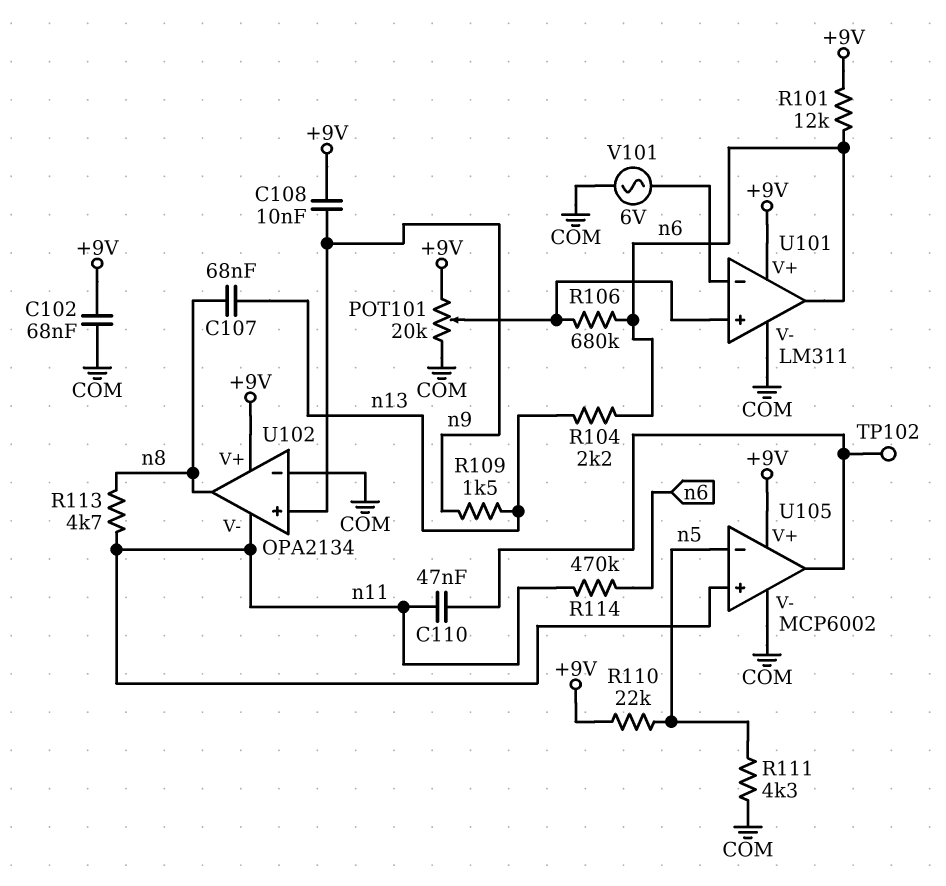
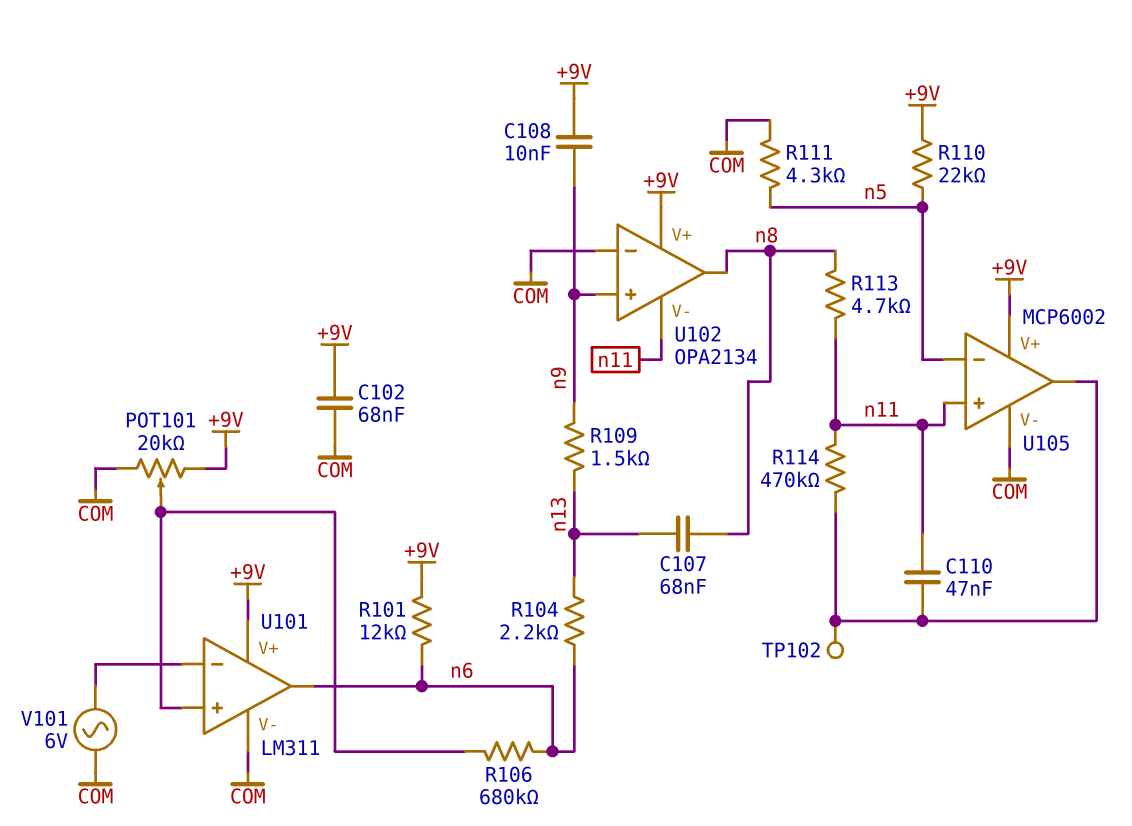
R114: 470k (n6, n11) -> 470k (U105/out, n11)

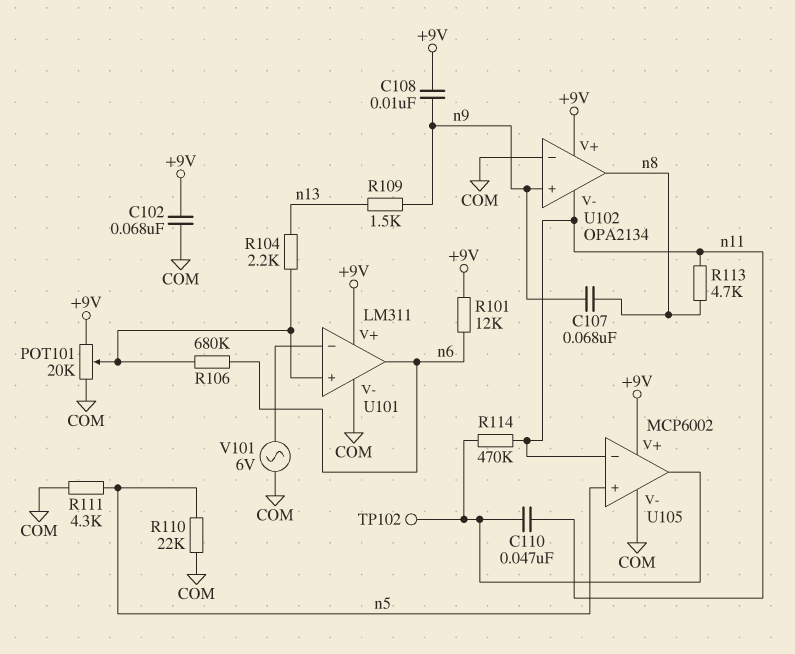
C107: 68nF (n8, n13) -> 68nF (n8, n9)
R104: 2.2k (n6, n13) -> 2.2k (U101/in+, n13)
R110: 22k (+9V, n5) -> 22k (COM, n5)
U105 pin in+: n11 -> n5
U105 pin in-: n5 -> n11

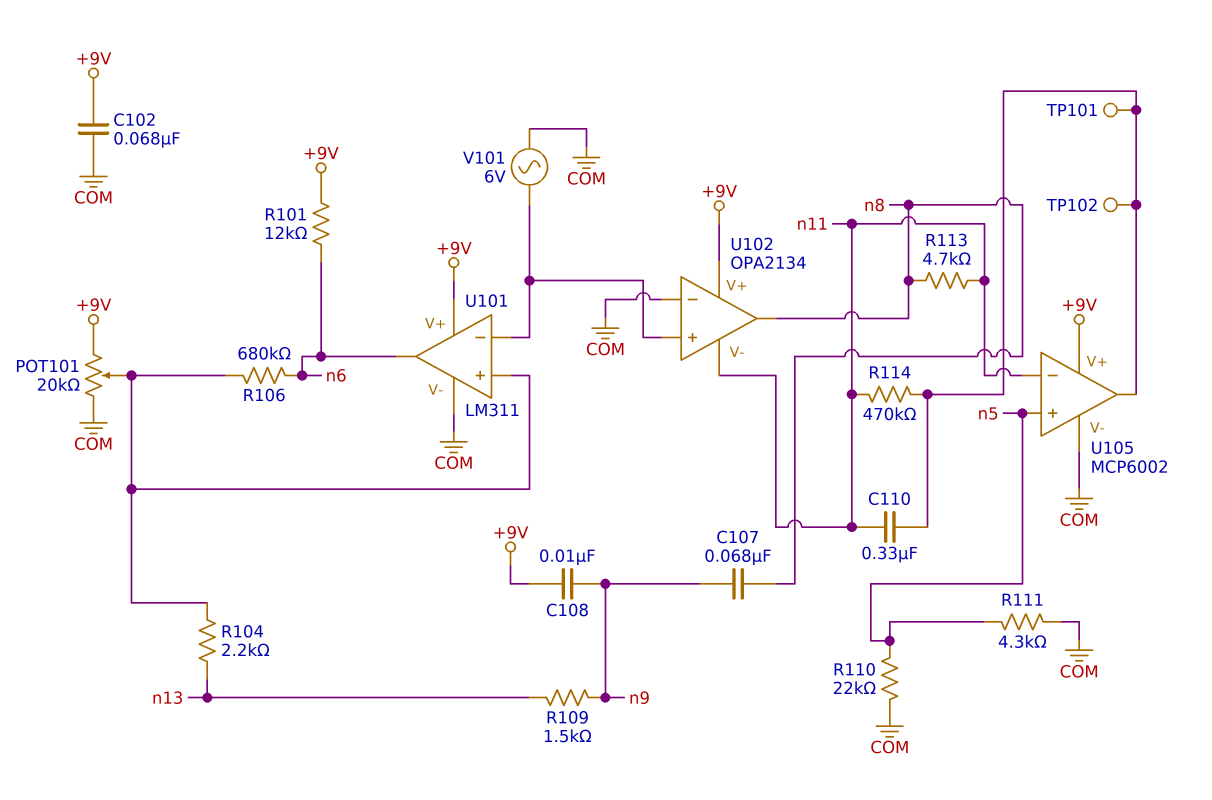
C110: 47nF (U105/out, n11) -> 330nF (U105/out, n11)
TP101: none -> test point (U105/out)
U102 pin in+: n9 -> U101/in-

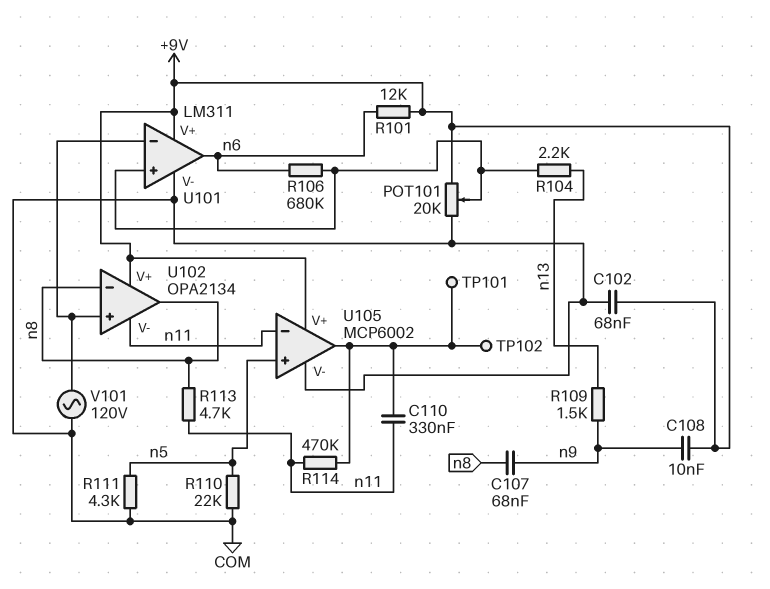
U102 pin in-: COM -> n8
V101: AC 6V (COM, U101/in-) -> AC 120V (COM, U101/in-)

